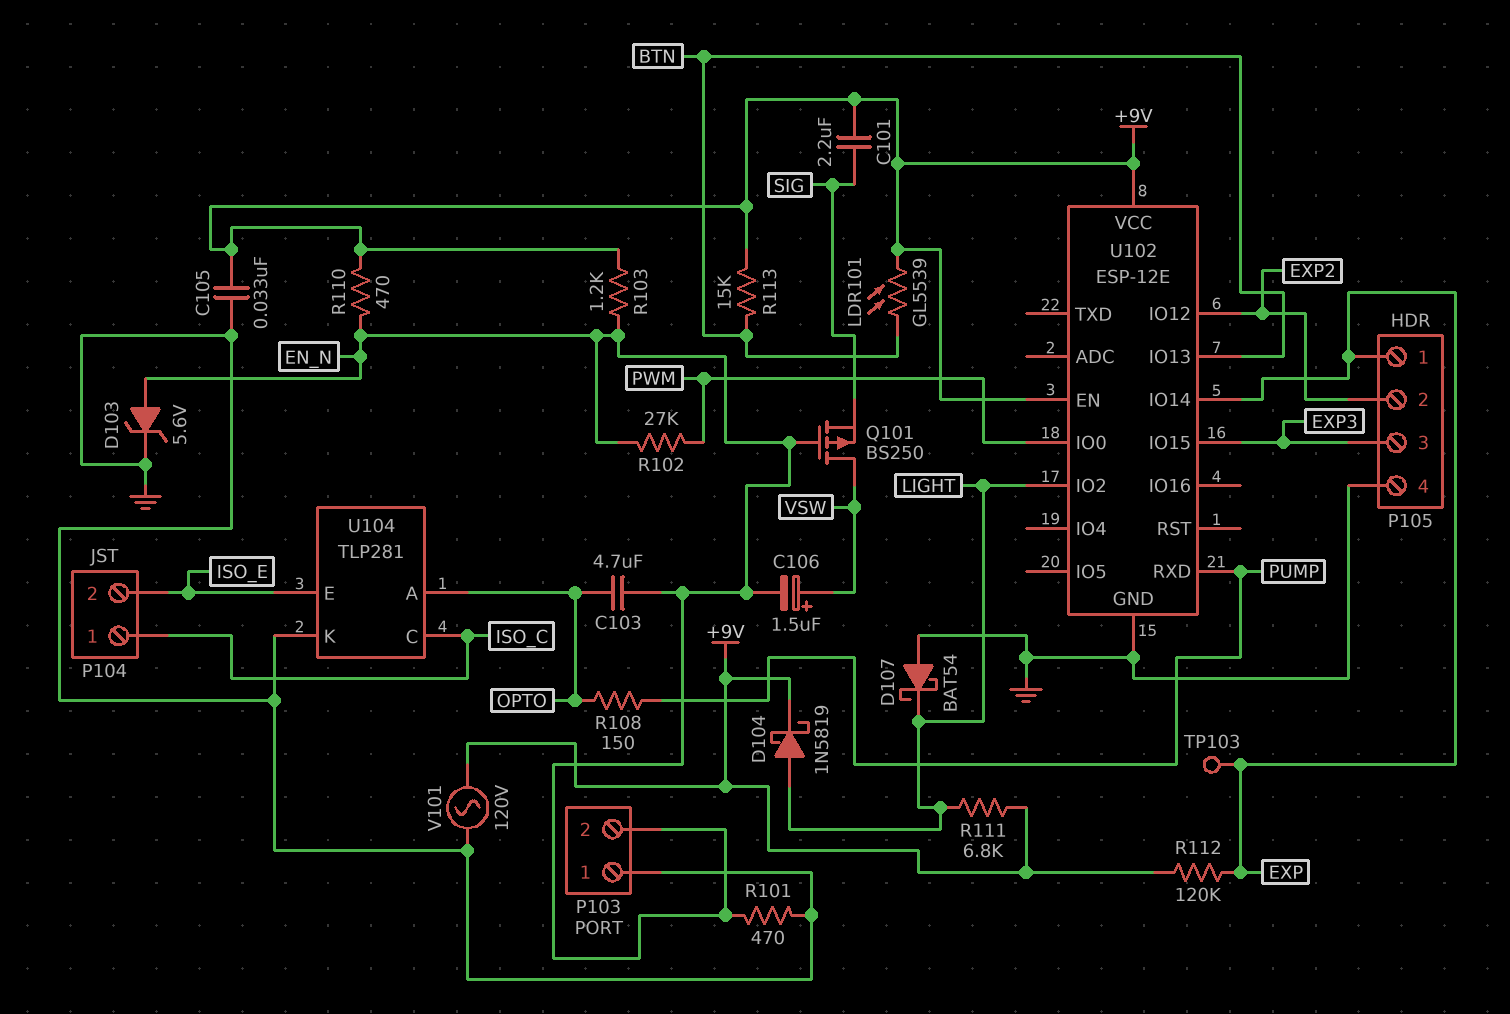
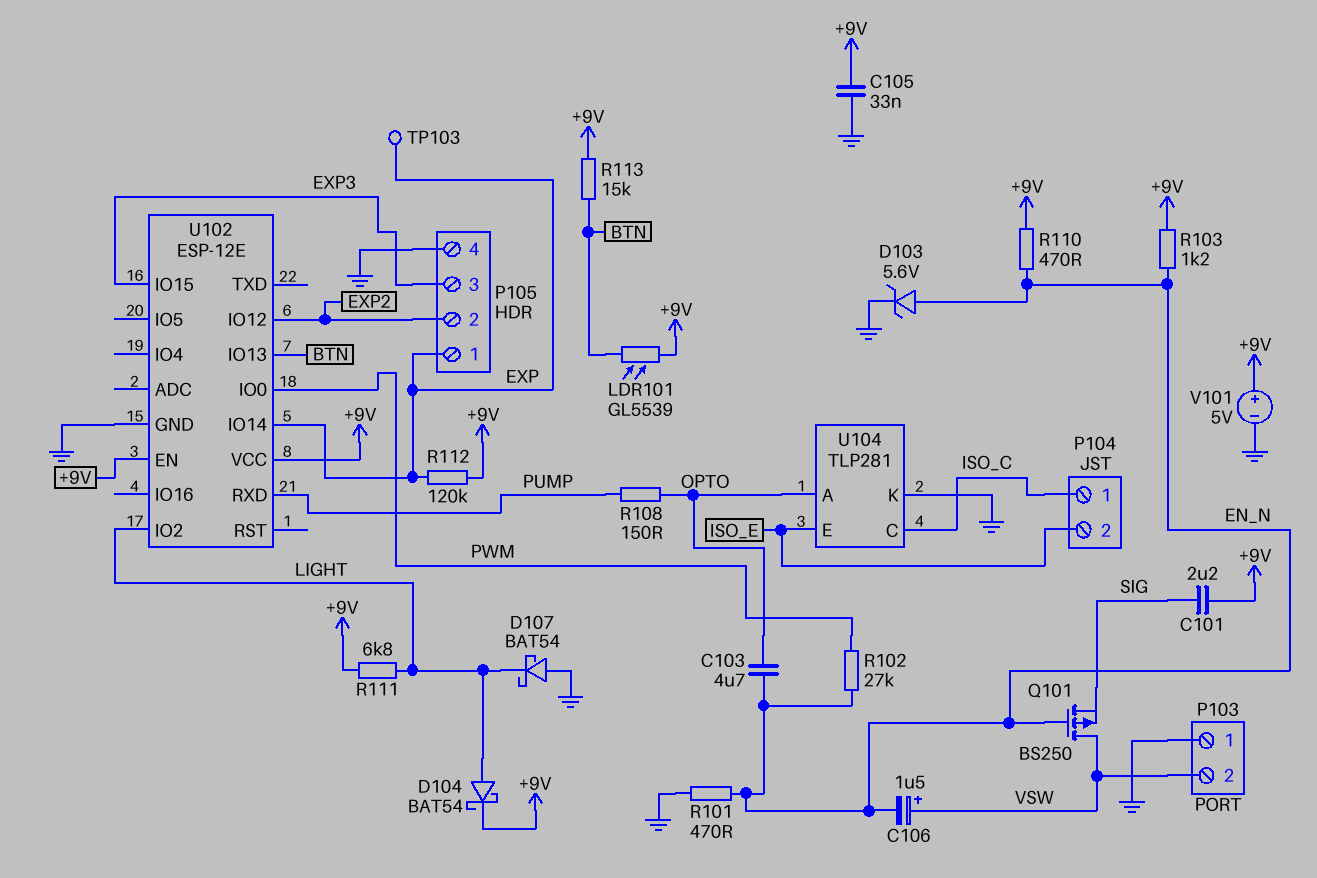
D104: schottky 1N5819 (A LIGHT, K +9V) -> schottky BAT54 (A LIGHT, K +9V)
P103 pin 2: EN_N -> VSW
V101: AC 120V (+9V, GND) -> 5V (plus +9V, minus GND)

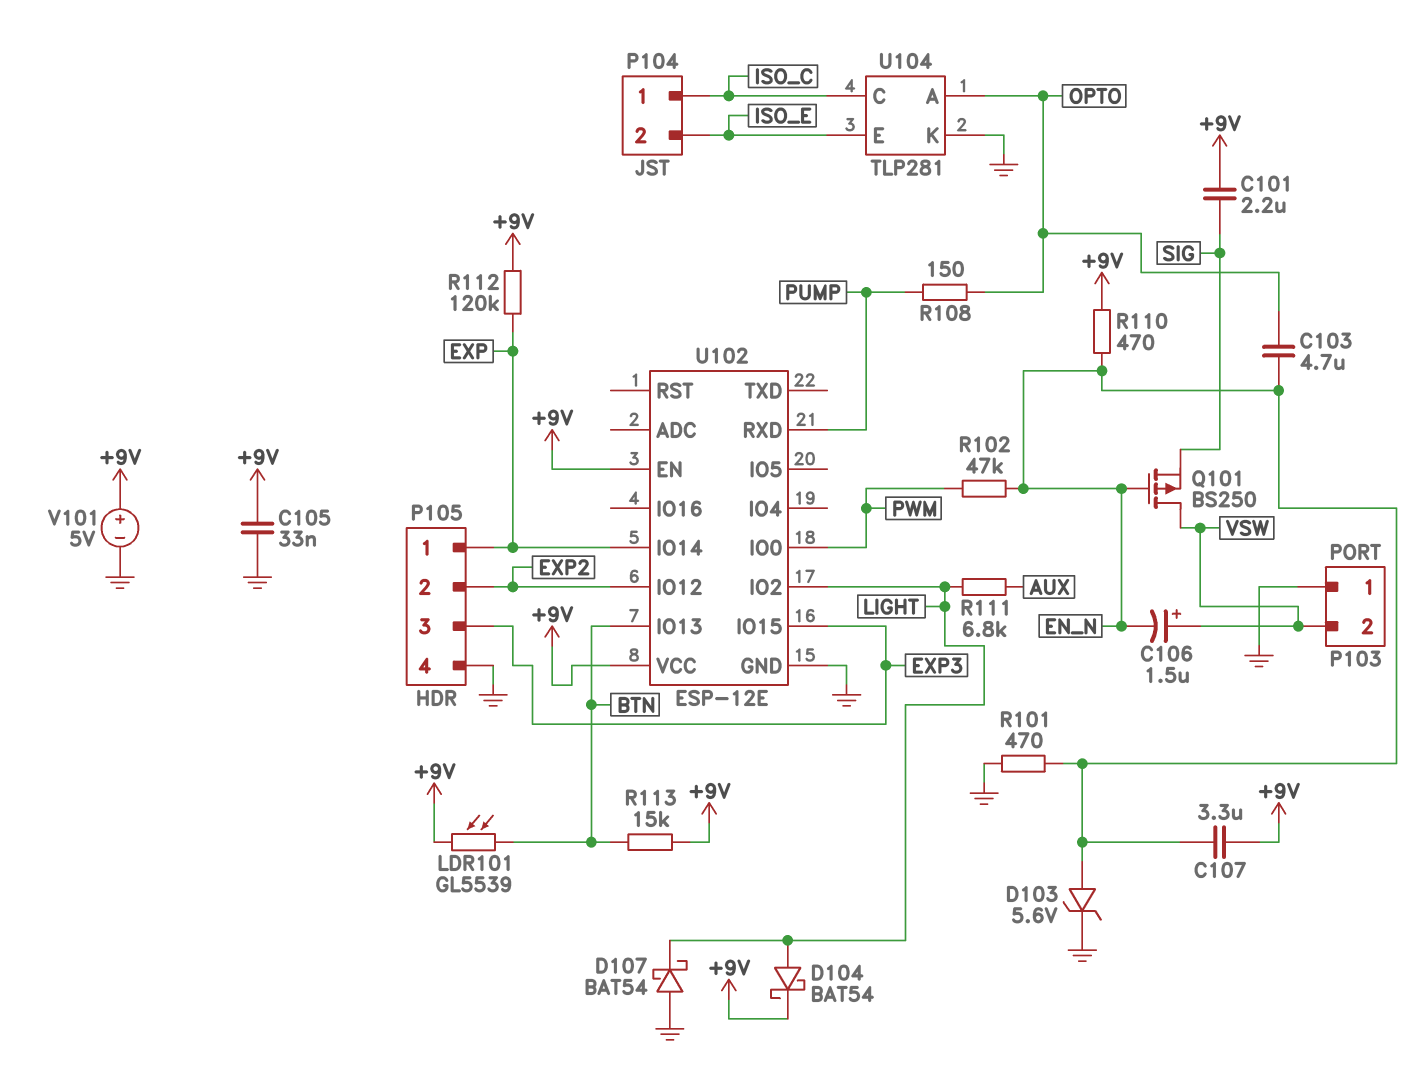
C107: none -> 3.3uF (+9V, EN_N)
R102: 27k (EN_N, PWM) -> 47k (EN_N, PWM)
R103: 1.2k (+9V, EN_N) -> none
R111: 6.8k (+9V, LIGHT) -> 6.8k (AUX, LIGHT)
TP103: test point (EXP) -> none

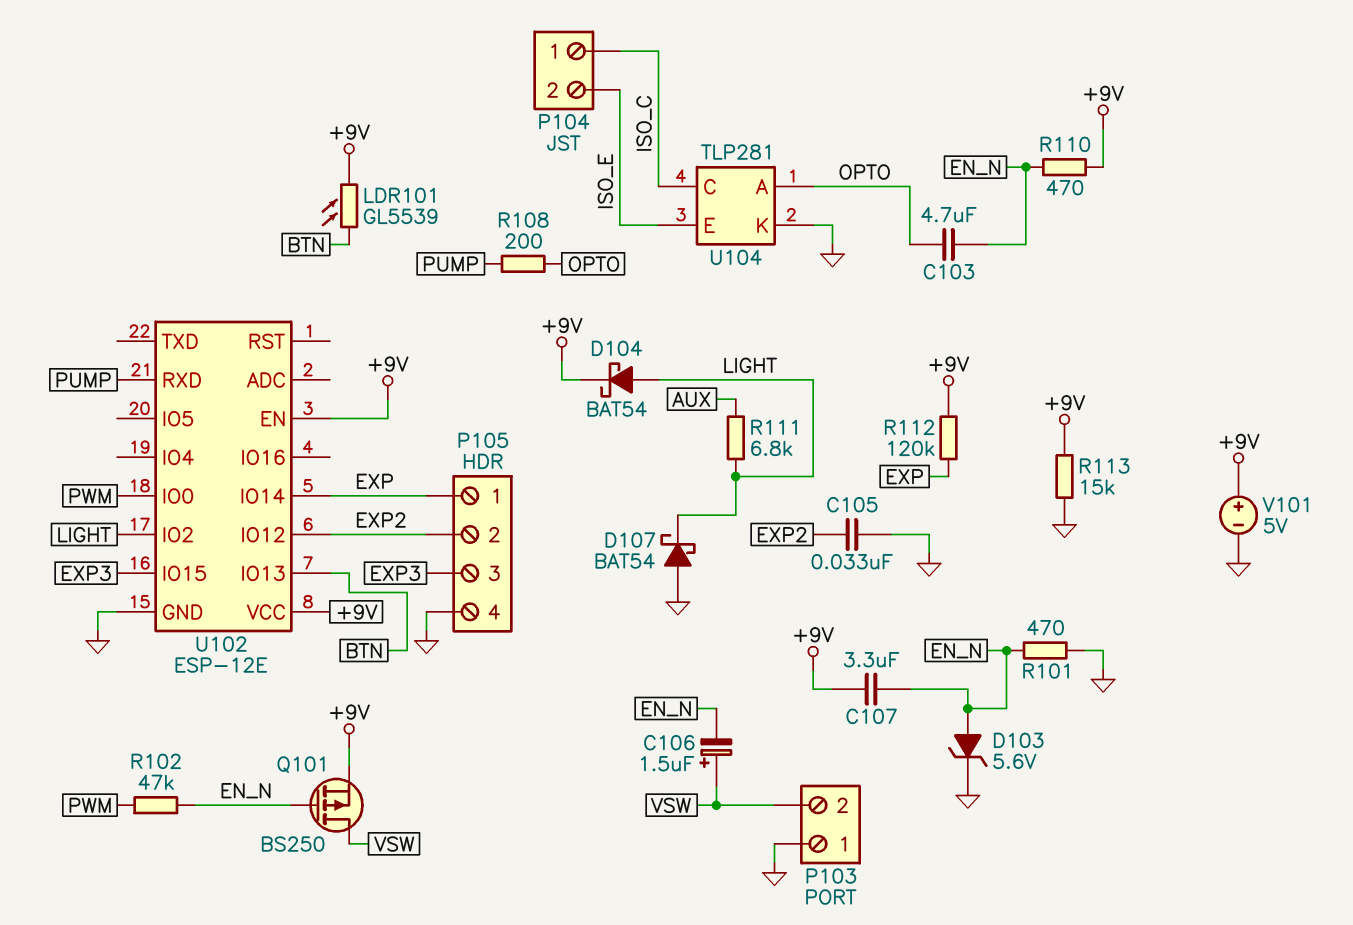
C101: 2.2uF (+9V, SIG) -> none
C105: 33nF (+9V, GND) -> 33nF (EXP2, GND)
Q101: PMOS BS250 (G EN_N, D VSW, S SIG) -> PMOS BS250 (G EN_N, D VSW, S +9V)
R108: 150 (OPTO, PUMP) -> 200 (OPTO, PUMP)
R113: 15k (+9V, BTN) -> 15k (+9V, GND)

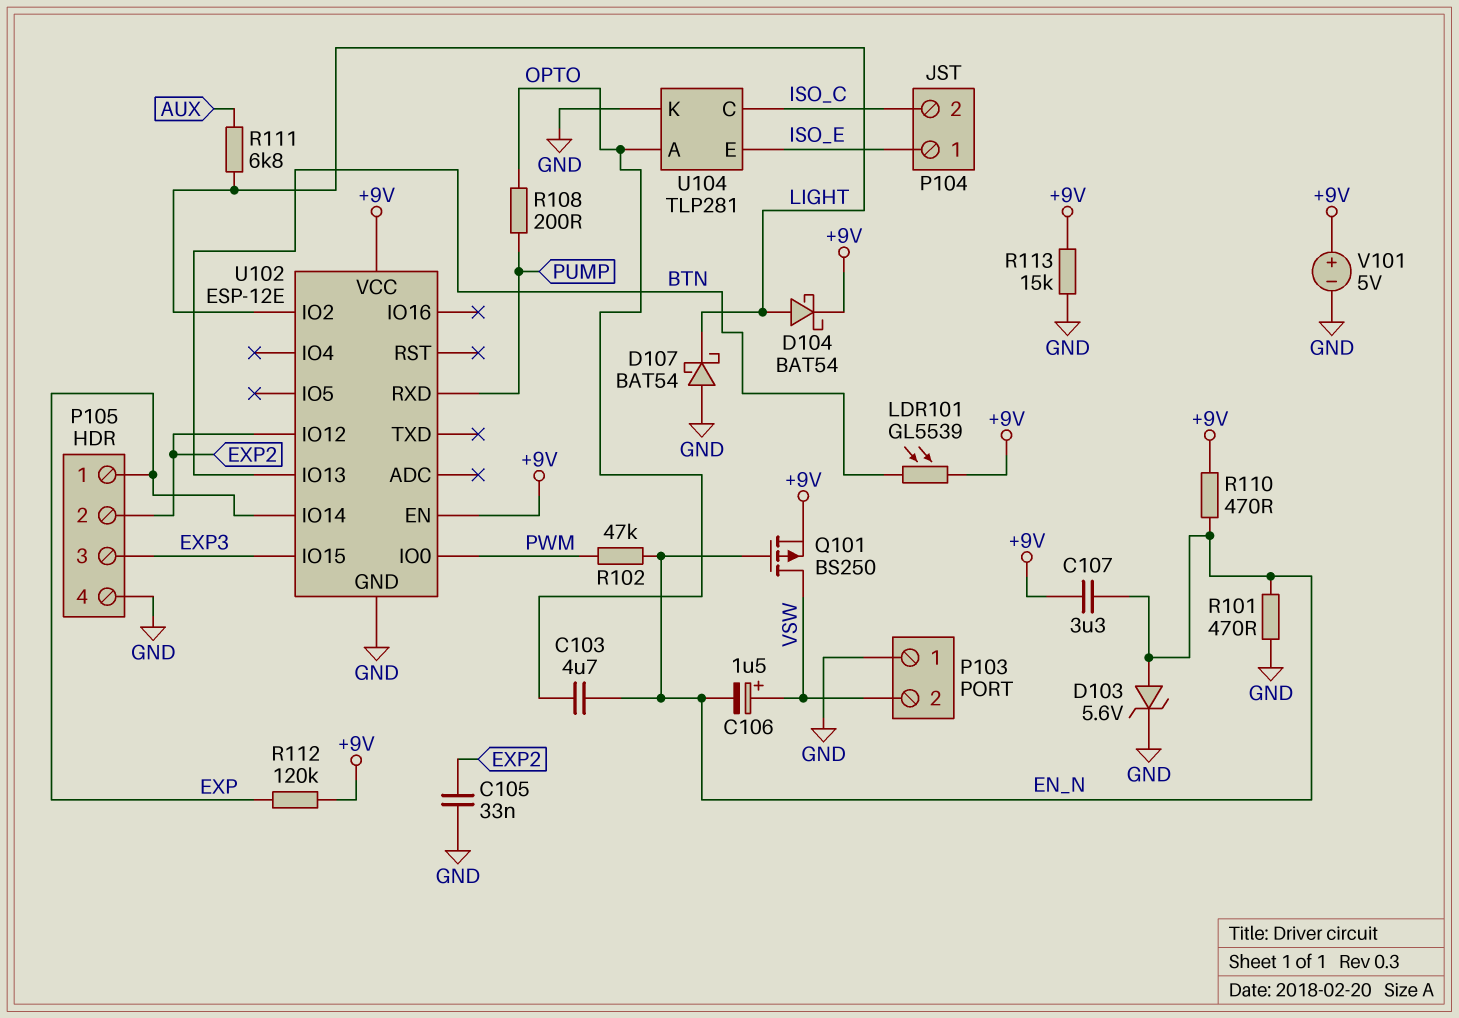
P104 pin 1: ISO_C -> ISO_E
P104 pin 2: ISO_E -> ISO_C

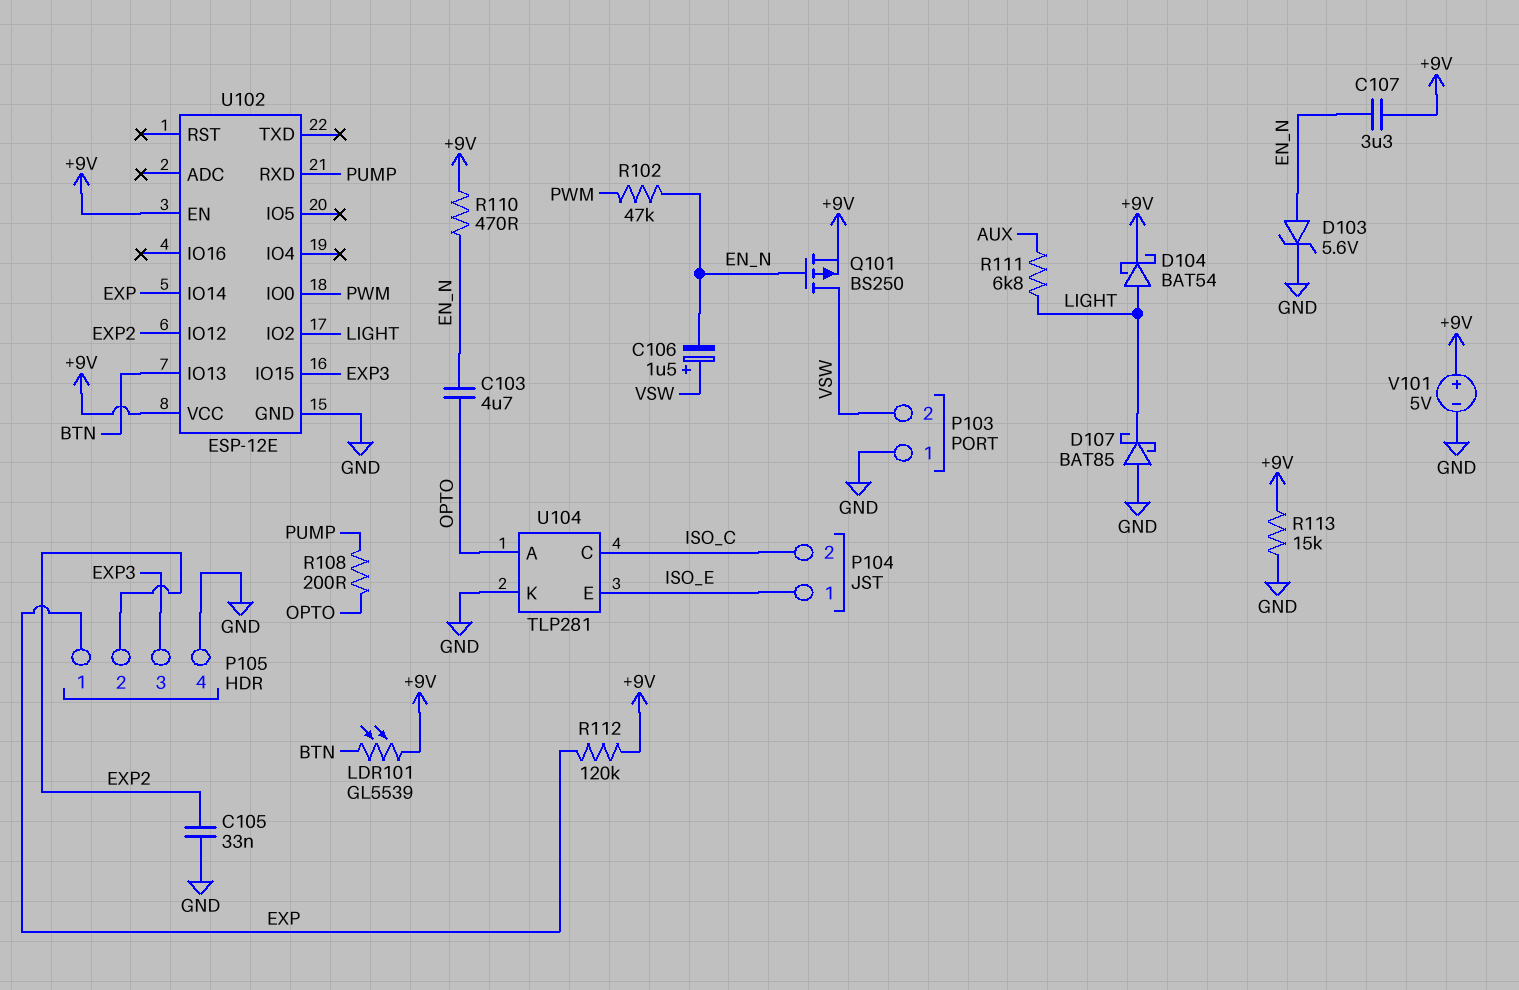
D107: schottky BAT54 (A GND, K LIGHT) -> schottky BAT85 (A GND, K LIGHT)
R101: 470 (EN_N, GND) -> none

